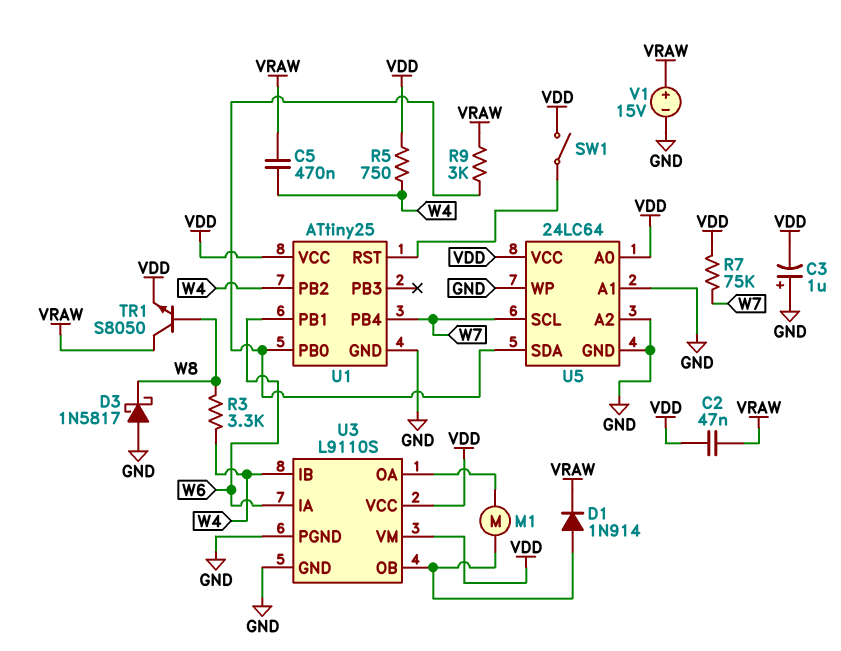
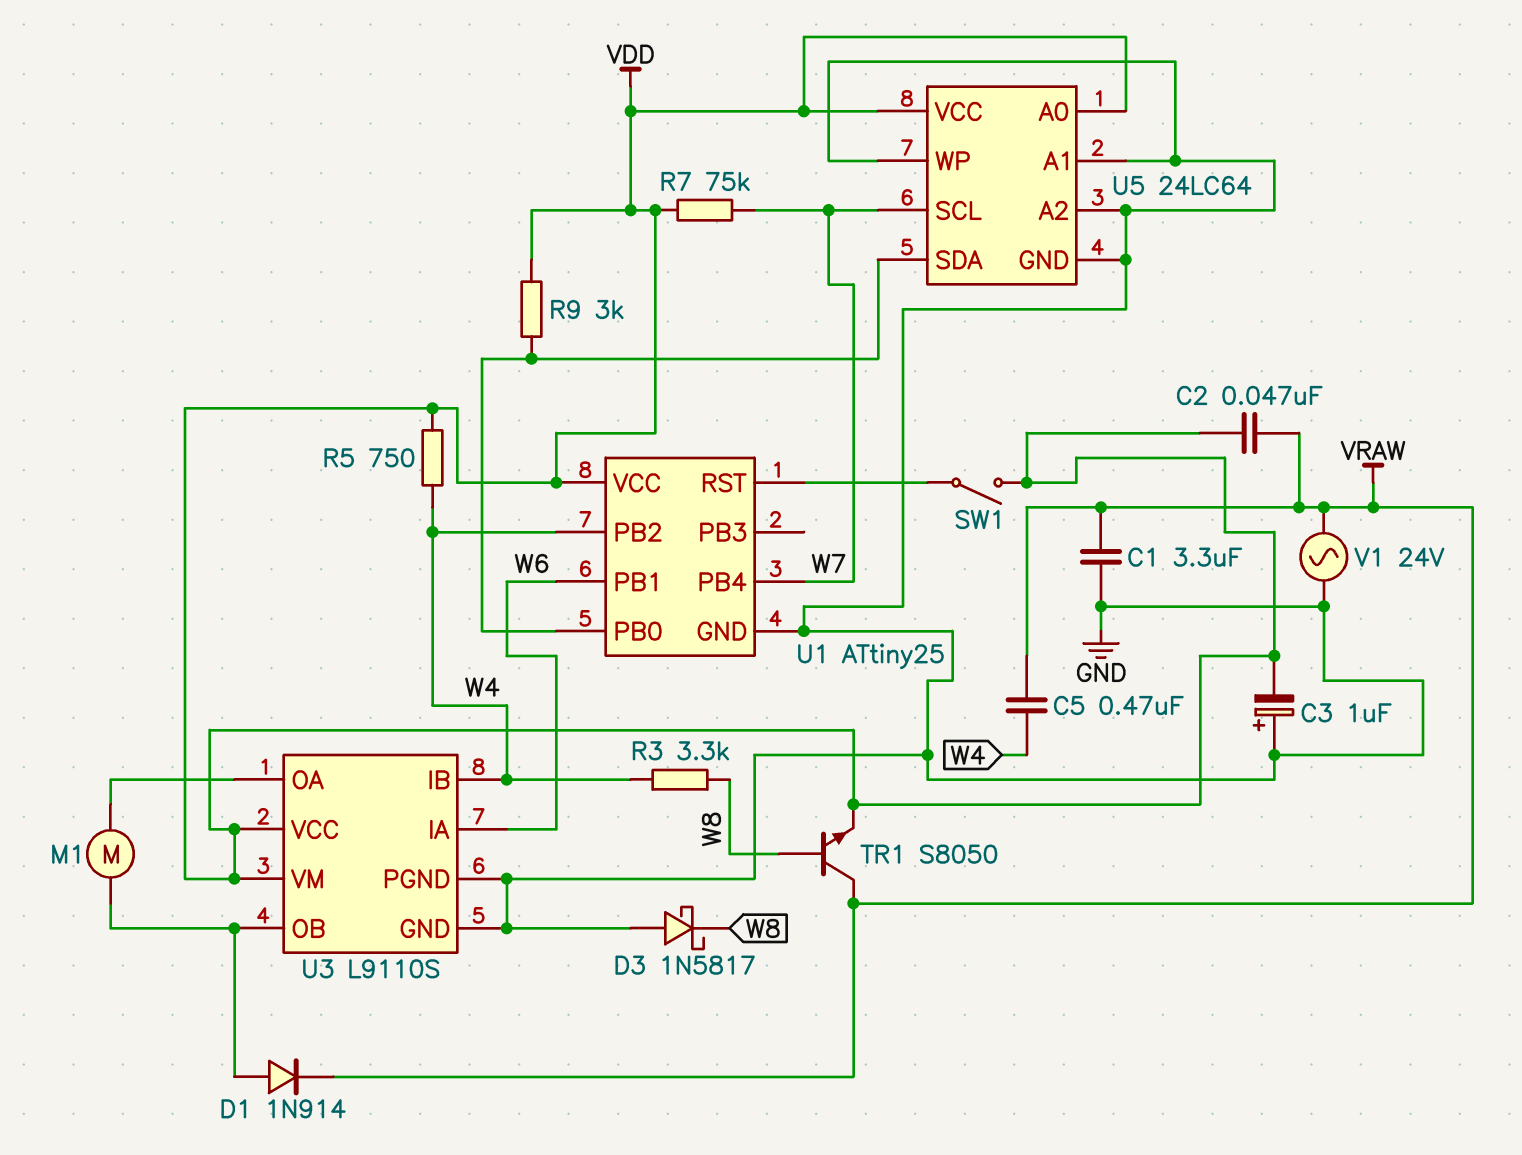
C1: none -> 3.3uF (GND, VRAW)
R9: 3k (U1/PB0, VRAW) -> 3k (U1/PB0, VDD)
V1: 15V (plus VRAW, minus GND) -> AC 24V (GND, VRAW)

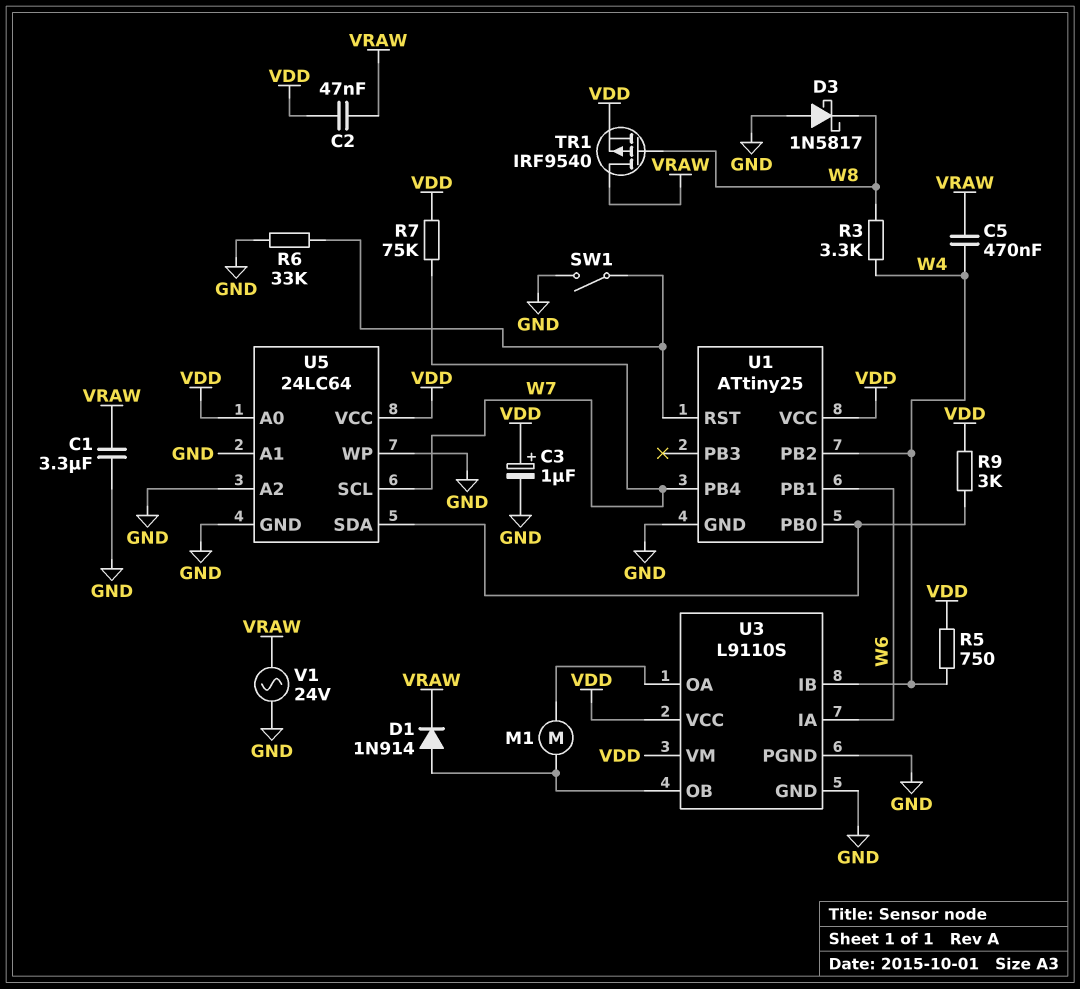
C3: 1uF (plus GND, minus VDD) -> 1uF (plus VDD, minus GND)
R6: none -> 33k (GND, U1/RST)
SW1: switch (U1/RST, VDD) -> switch (GND, U1/RST)
TR1: NPN S8050 (B W8, C VRAW, E VDD) -> PMOS IRF9540 (G W8, D VRAW, S VDD)

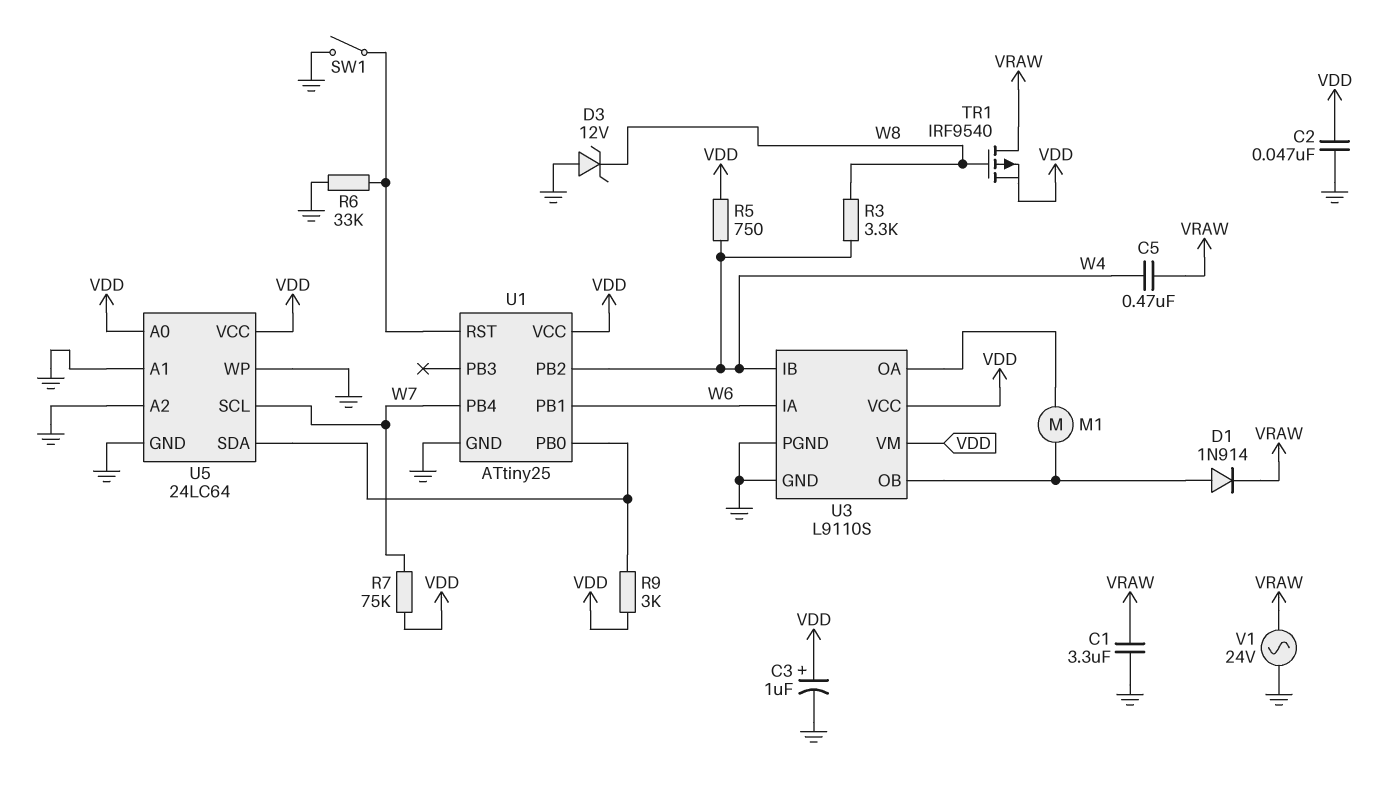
C2: 47nF (VDD, VRAW) -> 47nF (GND, VDD)
D3: schottky 1N5817 (A GND, K W8) -> zener 12V (A GND, K W8)

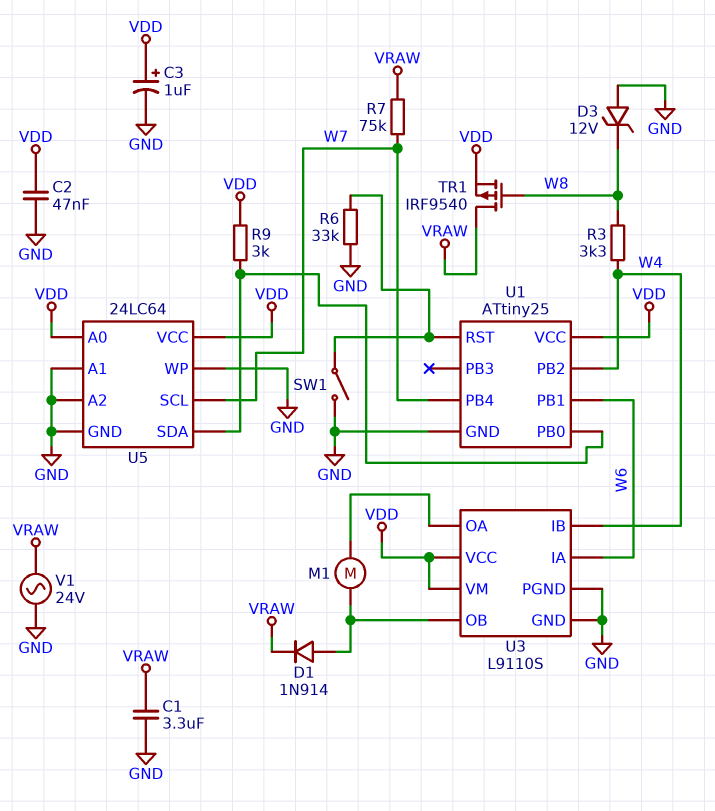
C5: 470nF (VRAW, W4) -> none
R5: 750 (VDD, W4) -> none
R7: 75k (VDD, W7) -> 75k (VRAW, W7)

